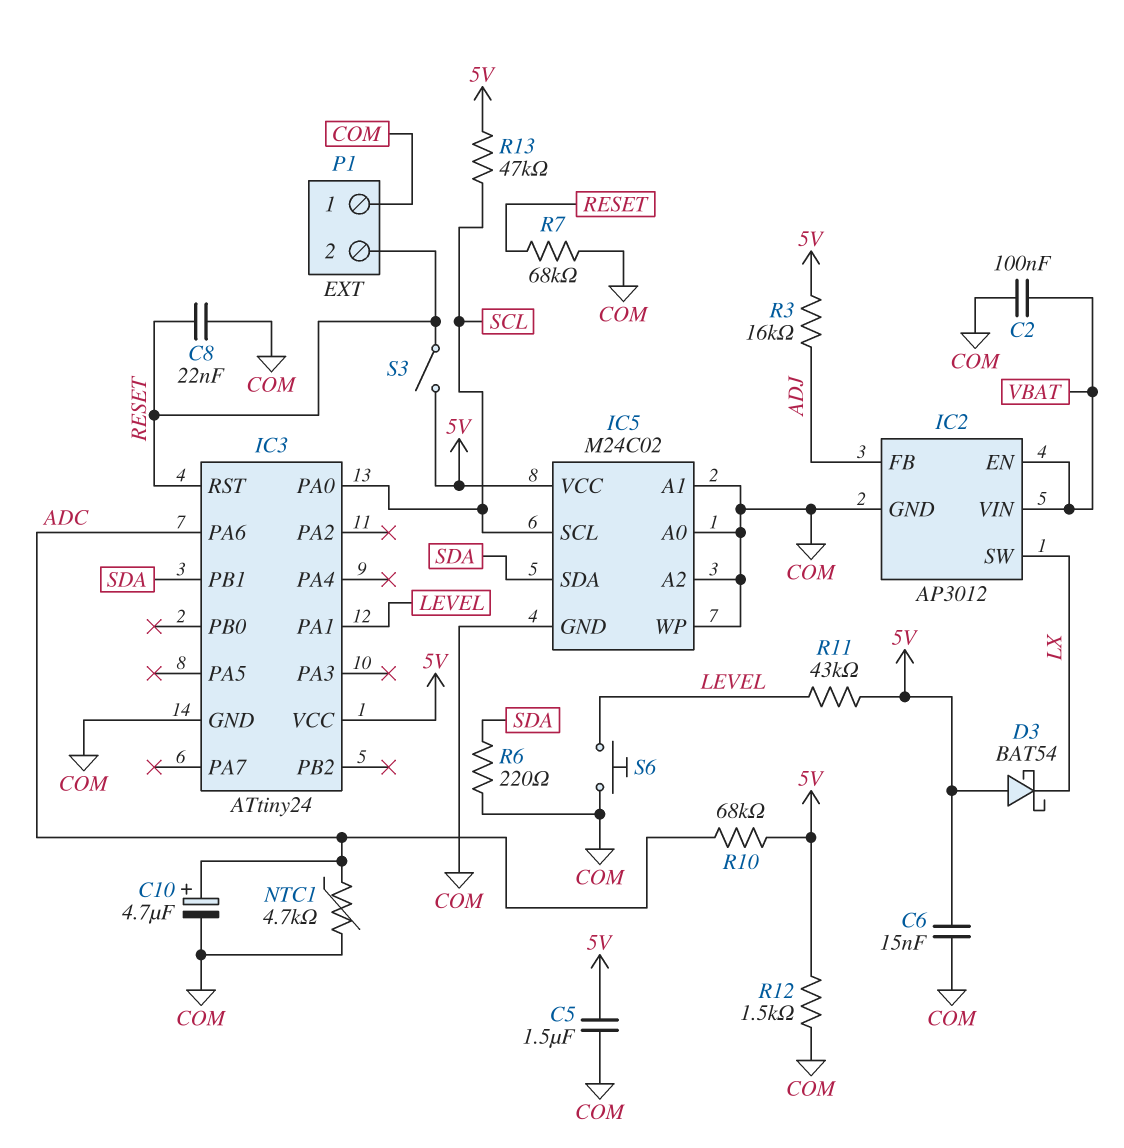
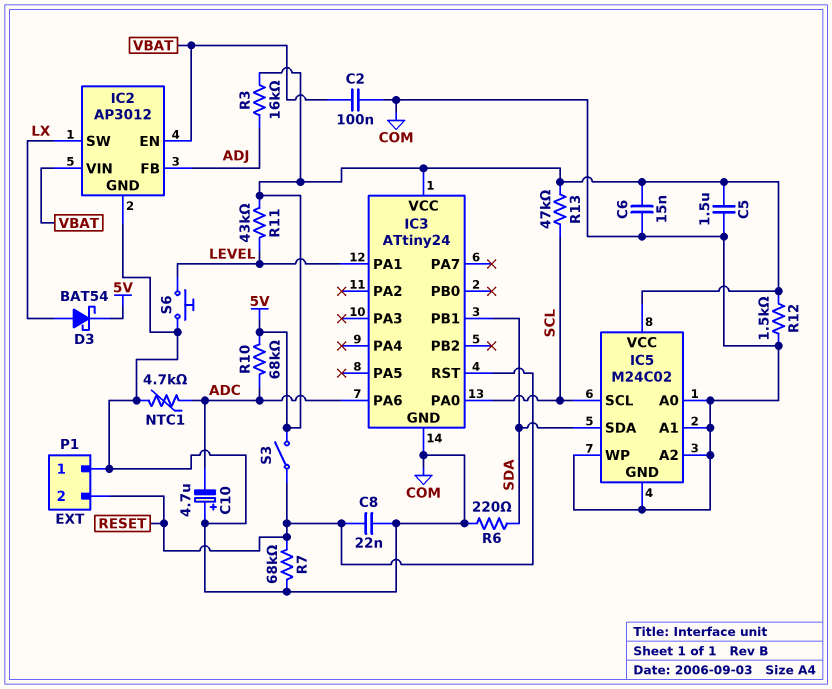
C10: 4.7uF (plus ADC, minus COM) -> 4.7uF (plus COM, minus ADC)
D3: schottky BAT54 (A 5V, K LX) -> schottky BAT54 (A LX, K 5V)

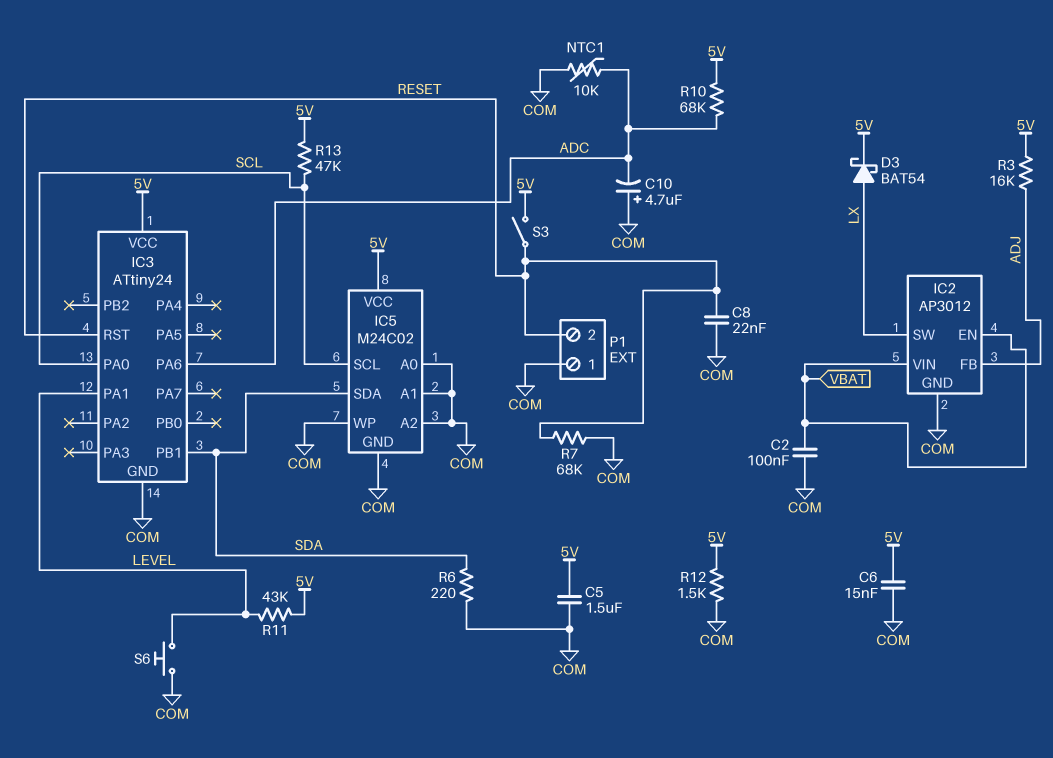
NTC1: 4.7k (ADC, COM) -> 10k (ADC, COM)

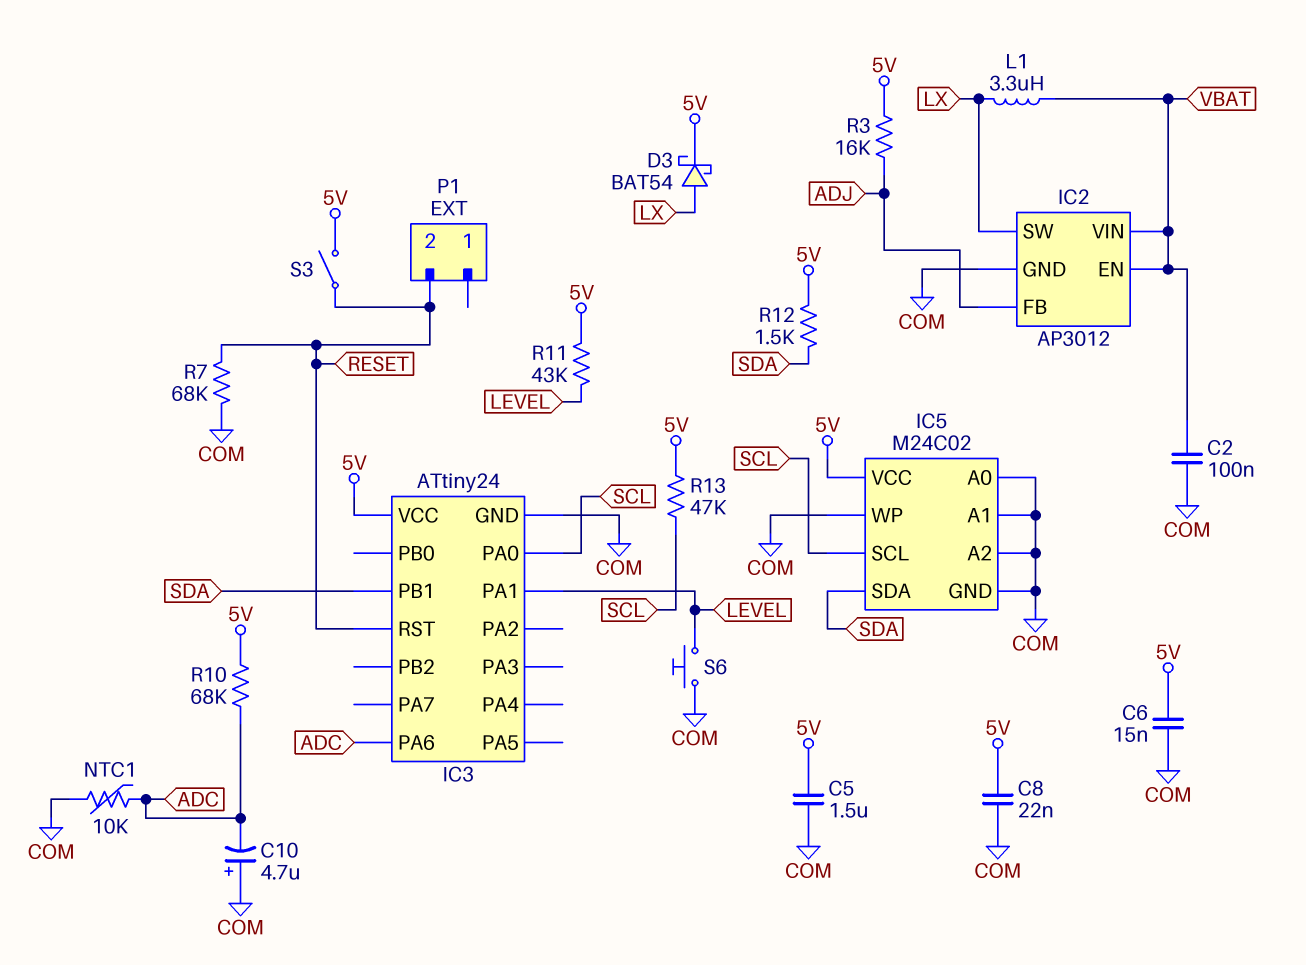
C8: 22nF (COM, RESET) -> 22nF (5V, COM)
L1: none -> 3.3uH (LX, VBAT)
P1 pin 1: COM -> none
R6: 220 (COM, SDA) -> none
R12: 1.5k (5V, COM) -> 1.5k (5V, SDA)

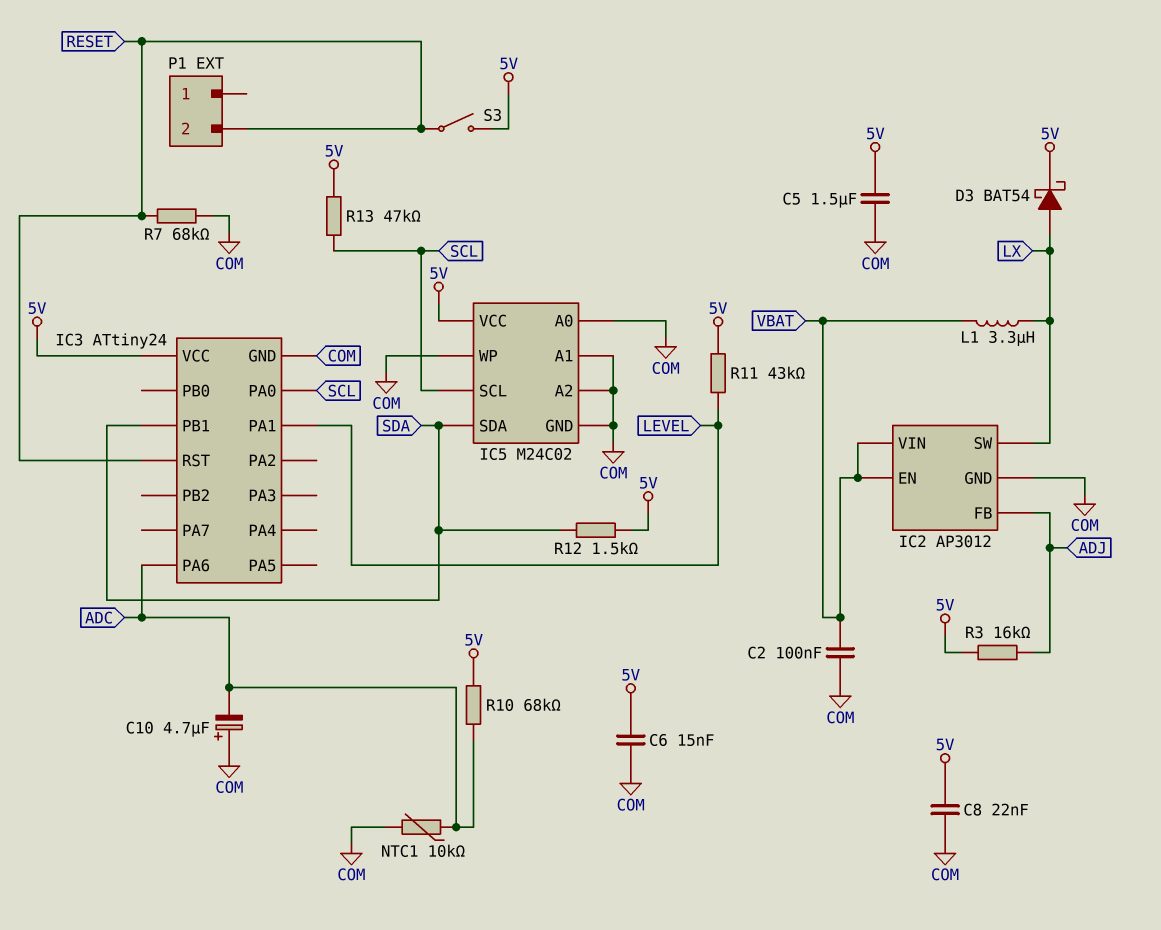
S6: button (COM, LEVEL) -> none

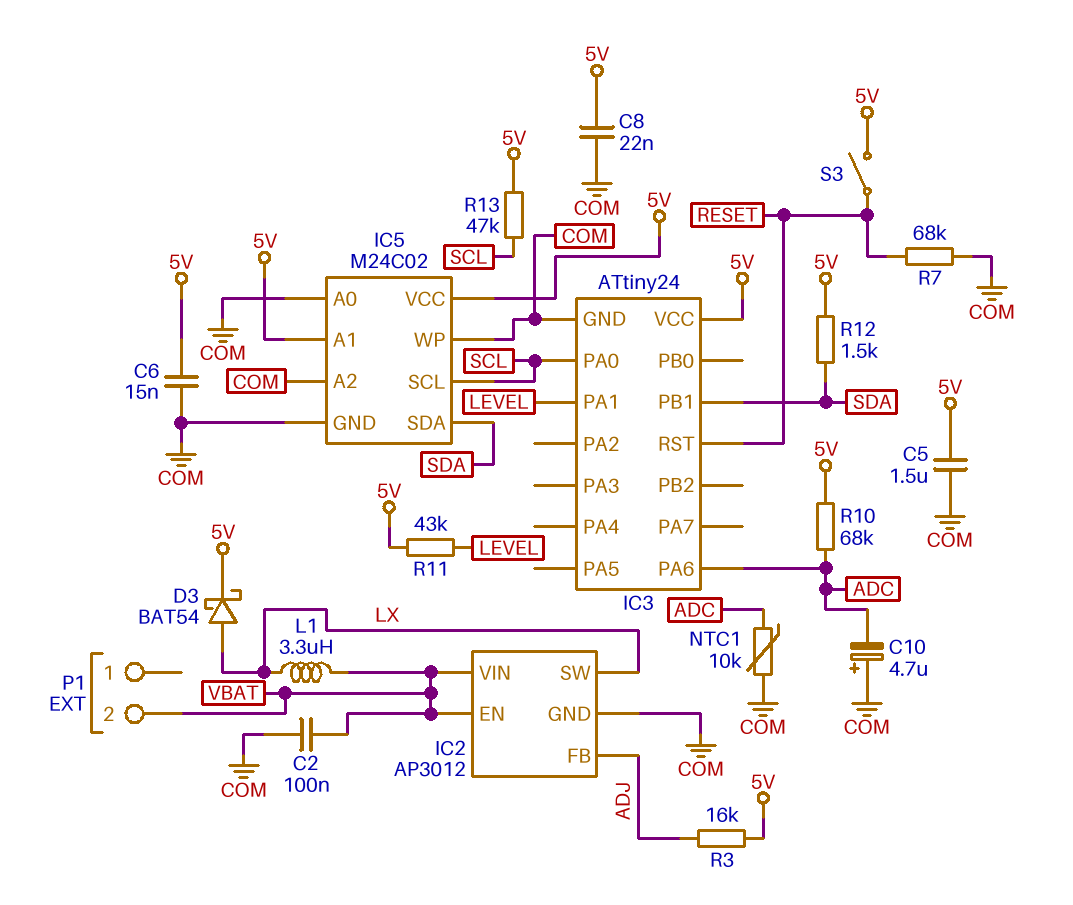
IC5 pin A1: COM -> 5V
P1 pin 2: RESET -> VBAT

